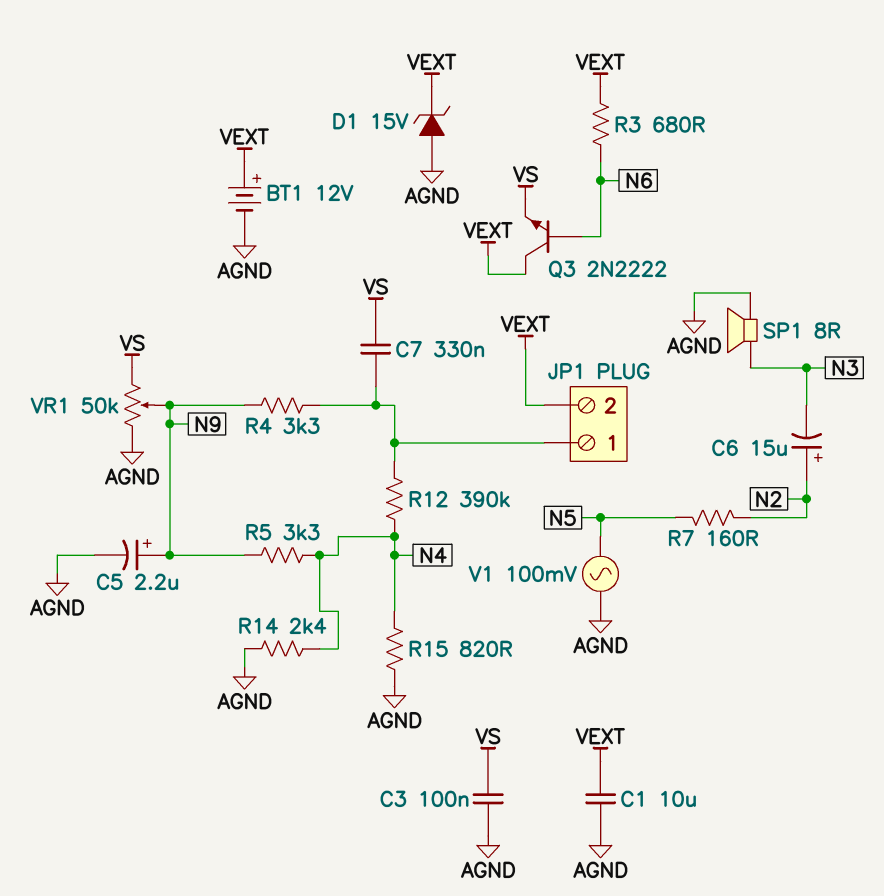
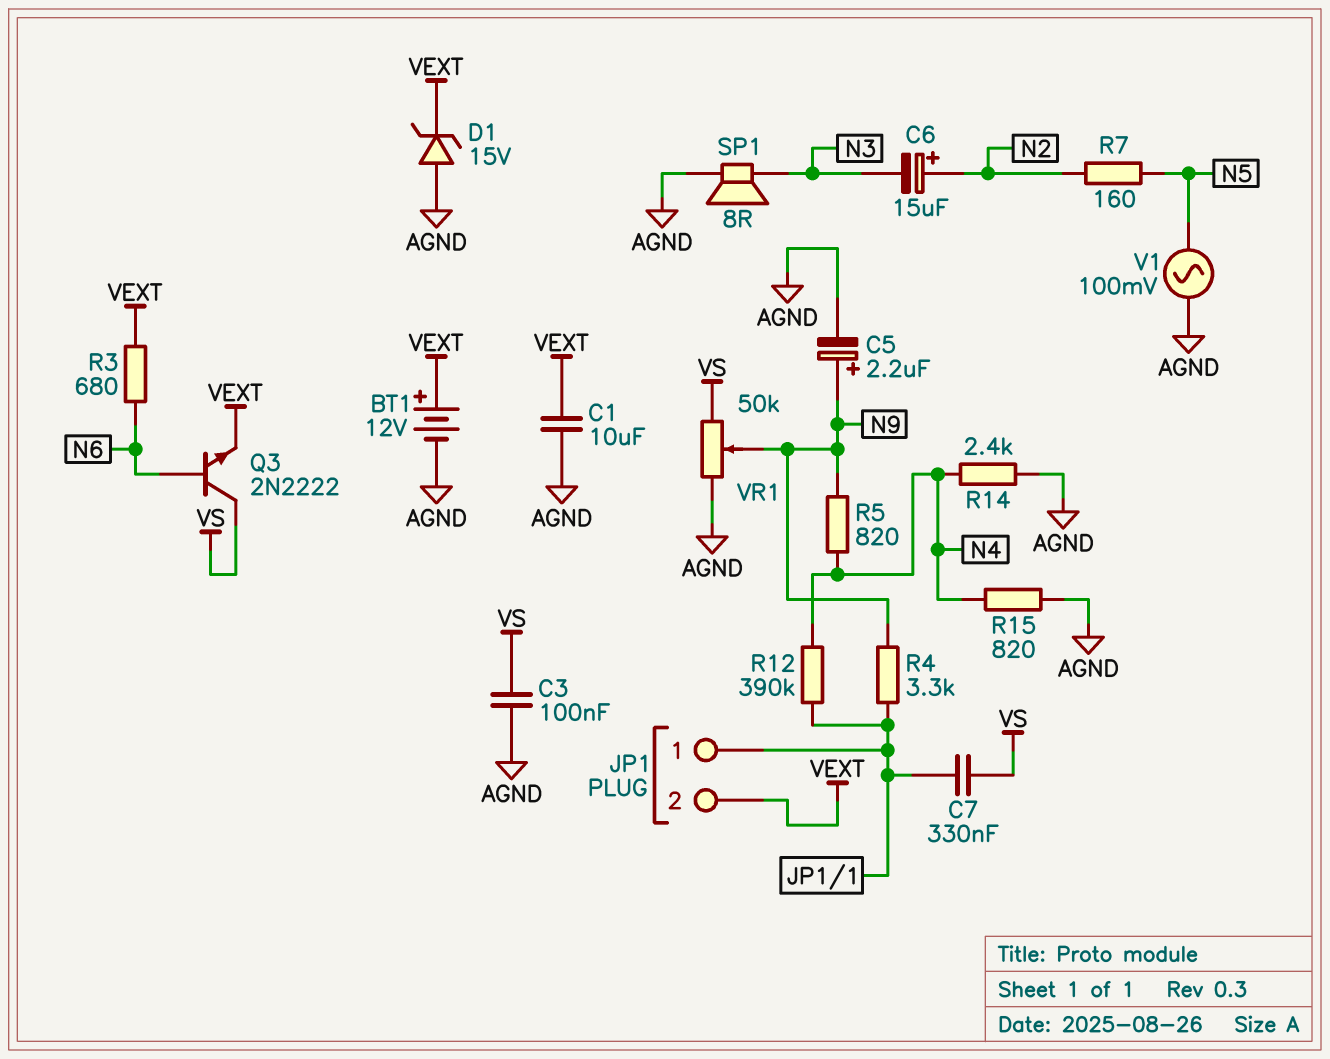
Q3: NPN 2N2222 (B N6, C VEXT, E VS) -> NPN 2N2222 (B N6, C VS, E VEXT)
R5: 3.3k (N4, N9) -> 820 (N4, N9)

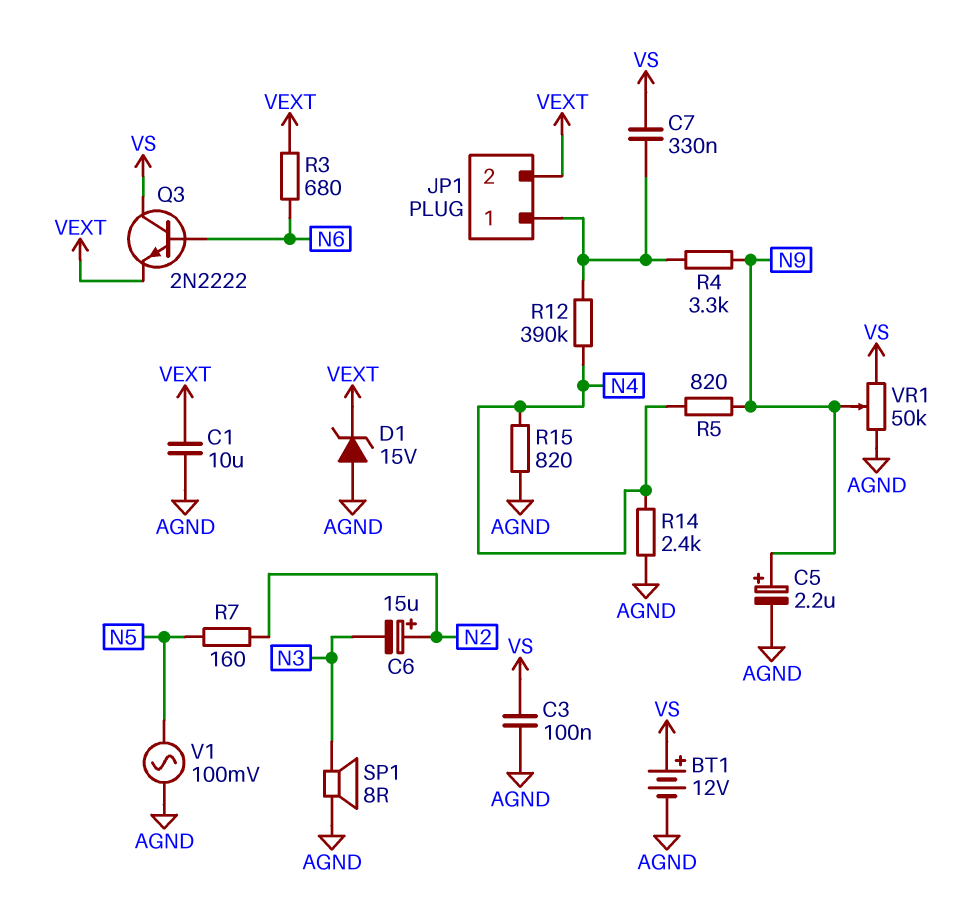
BT1: 12V (plus VEXT, minus AGND) -> 12V (plus VS, minus AGND)

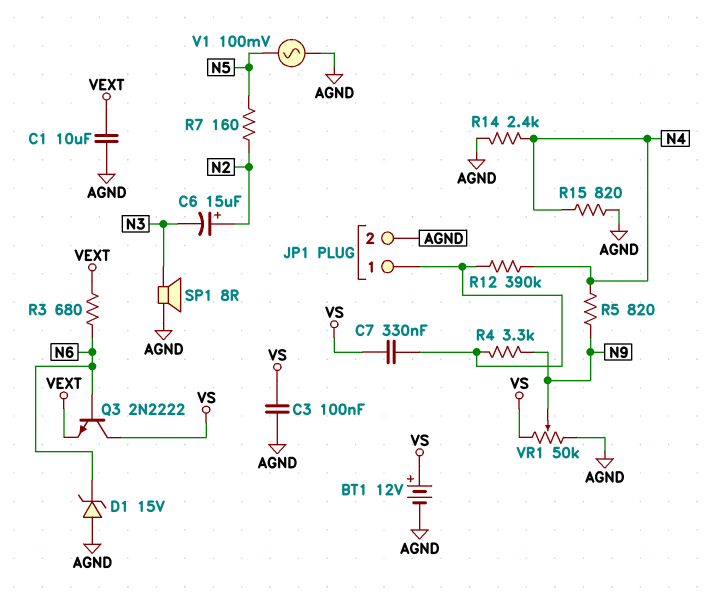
C5: 2.2uF (plus N9, minus AGND) -> none
D1: zener 15V (A AGND, K VEXT) -> zener 15V (A AGND, K N6)
JP1 pin 2: VEXT -> AGND

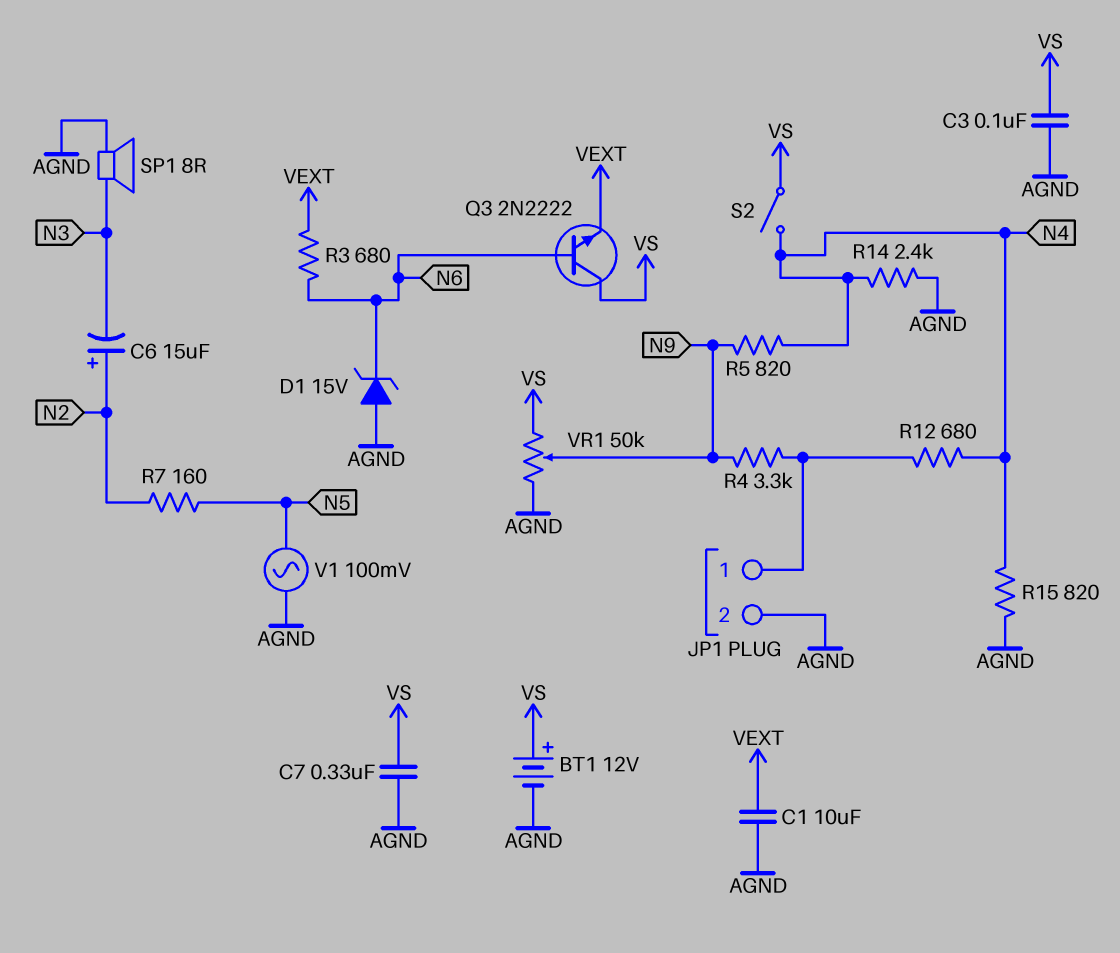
C7: 330nF (JP1/1, VS) -> 330nF (AGND, VS)
R12: 390k (JP1/1, N4) -> 680 (JP1/1, N4)
S2: none -> switch (N4, VS)

